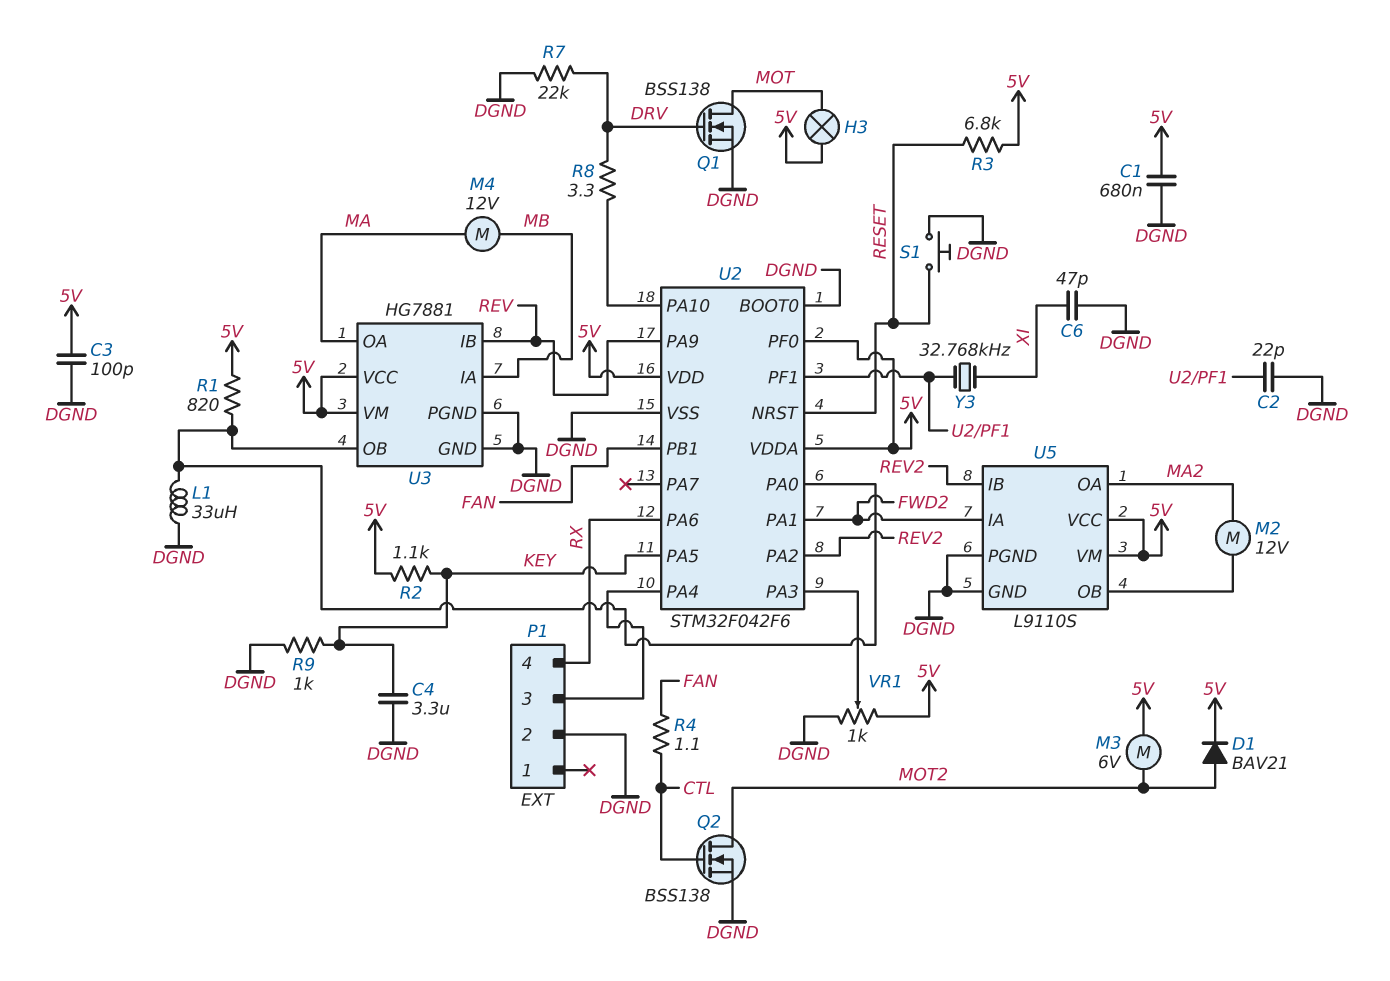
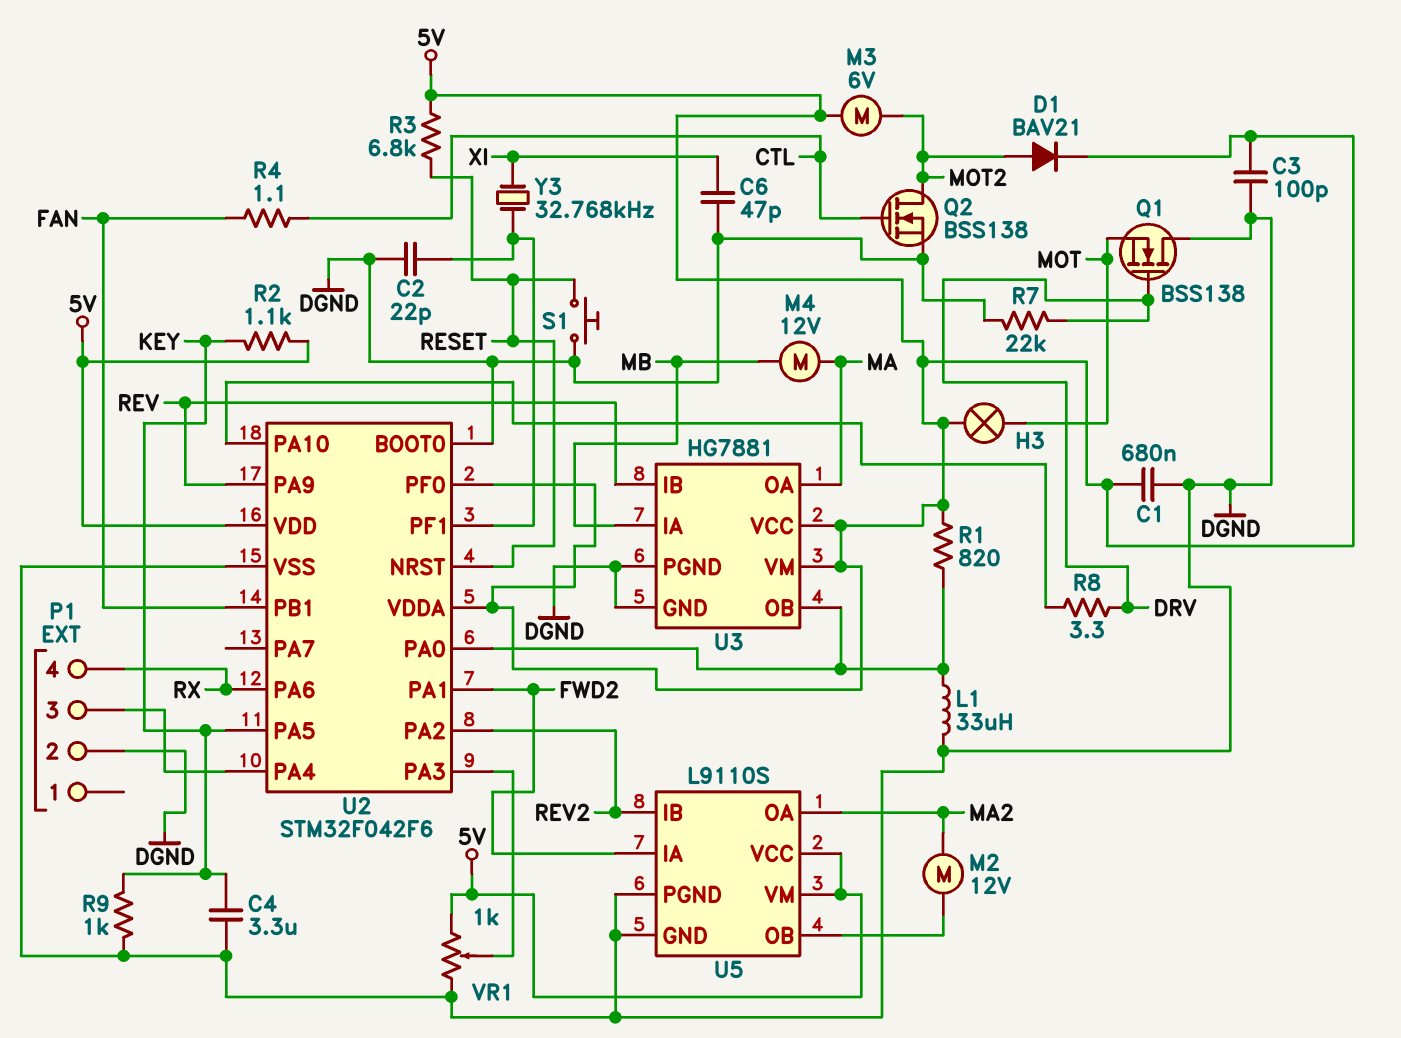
Q1: NMOS BSS138 (G DRV, D MOT, S DGND) -> NMOS BSS138 (G DRV, D DGND, S MOT)

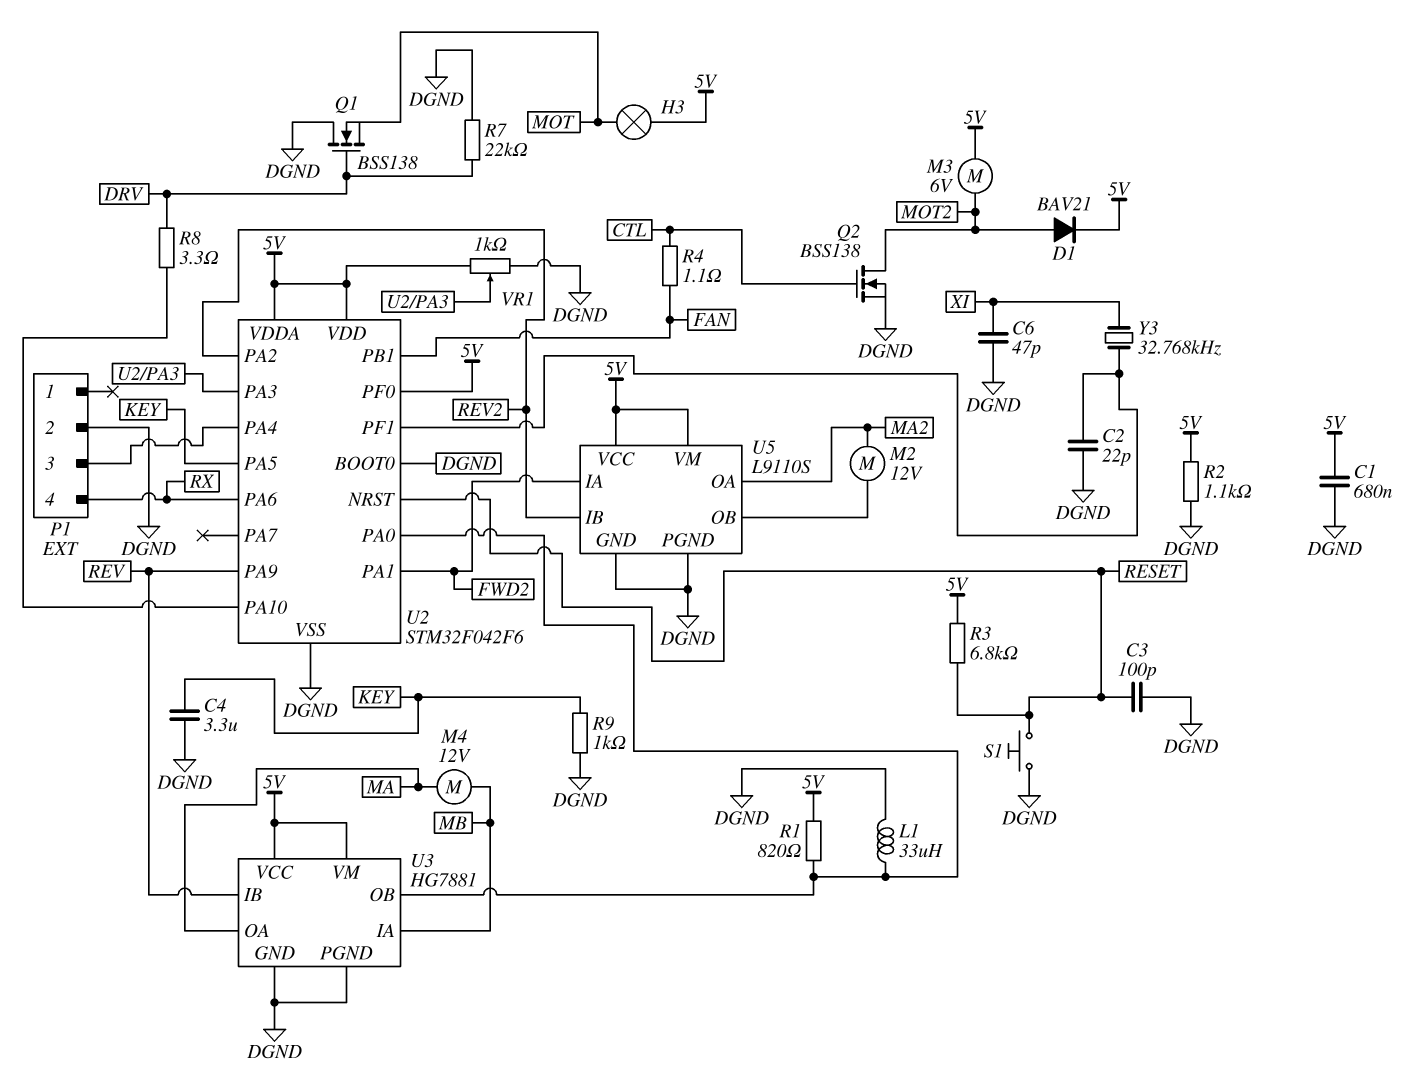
C3: 100pF (5V, DGND) -> 100pF (DGND, RESET)
R2: 1.1k (5V, KEY) -> 1.1k (5V, DGND)

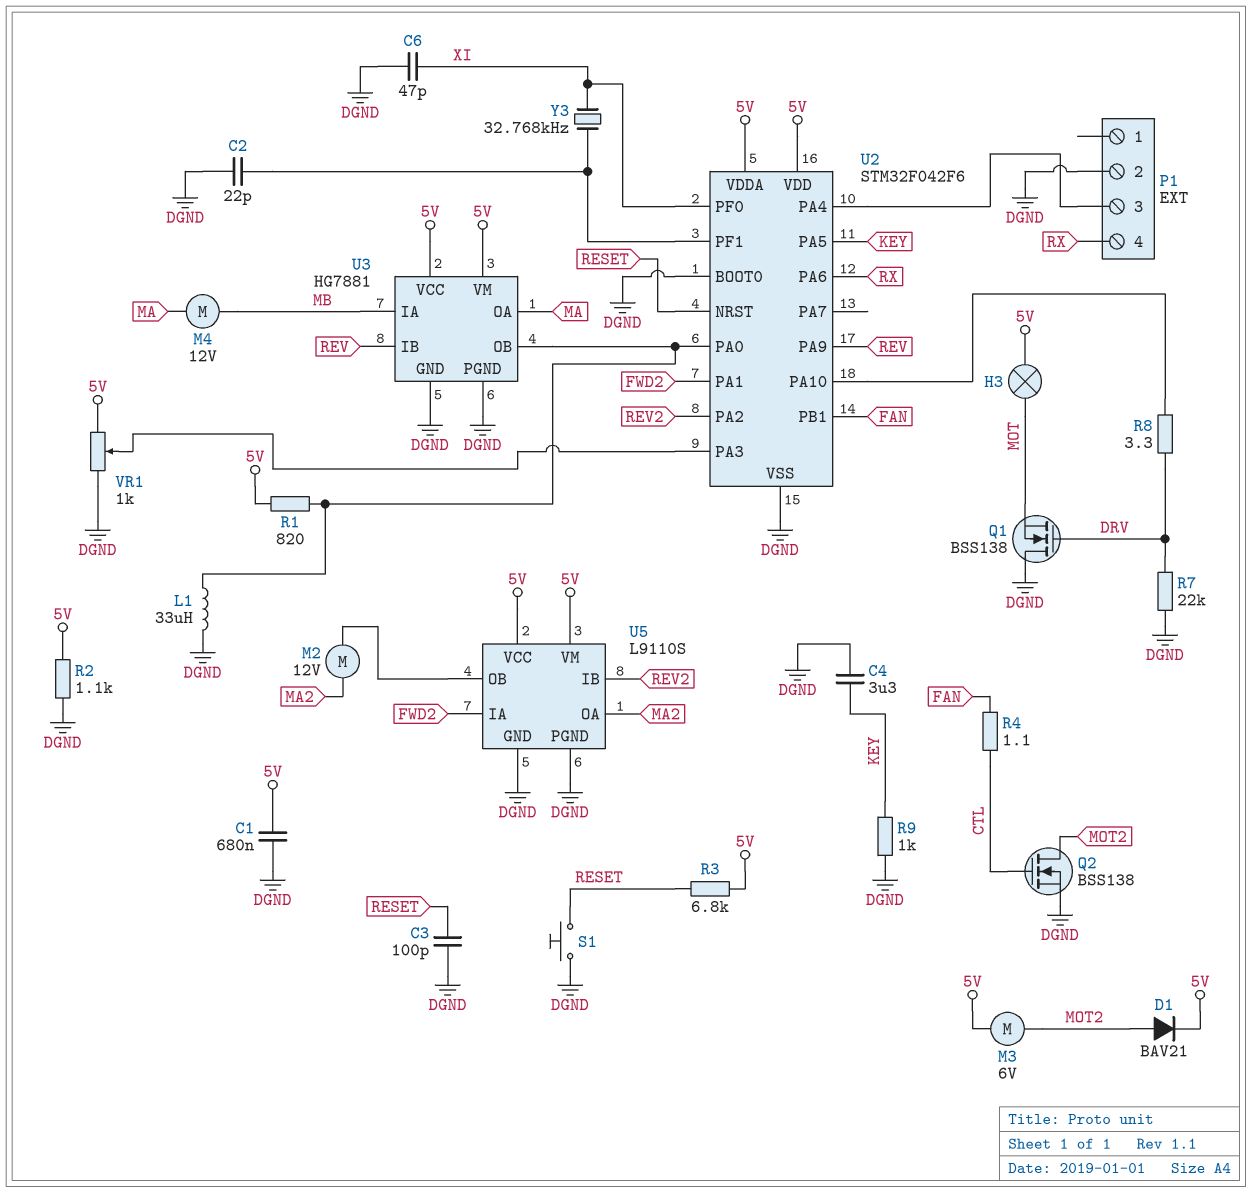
U2 pin PF0: 5V -> XI

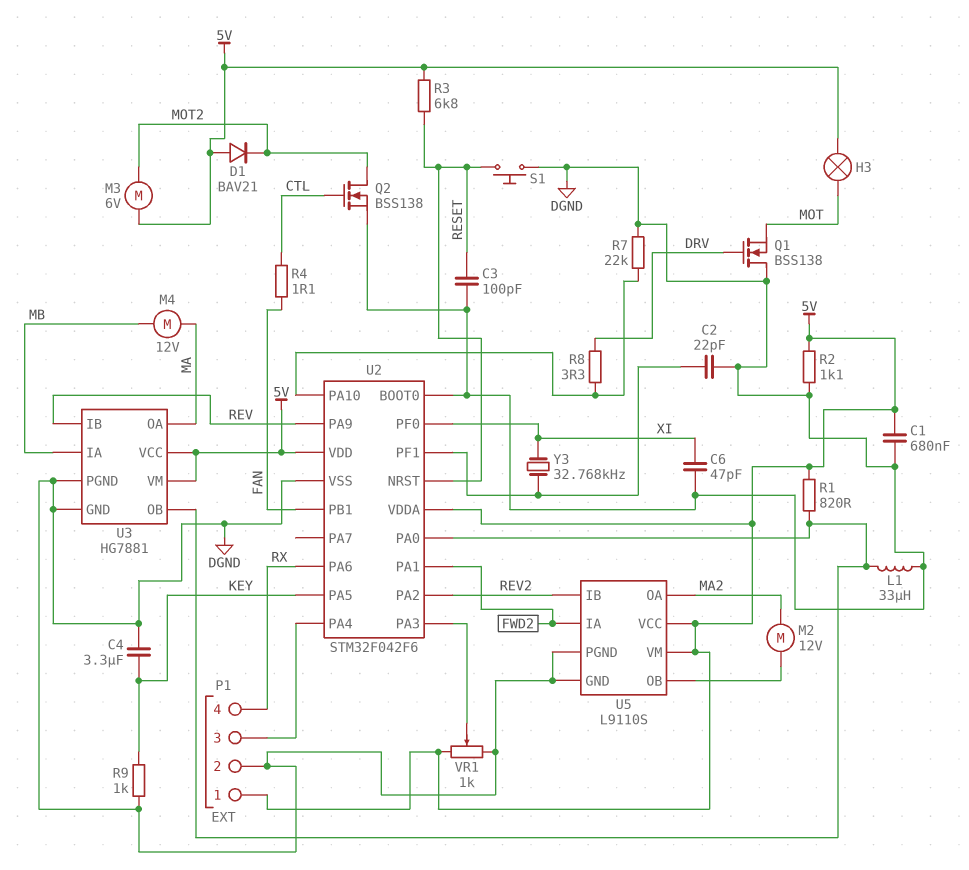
D1: diode BAV21 (A MOT2, K 5V) -> diode BAV21 (A 5V, K MOT2)
P1 pin 1: none -> 5V
R7: 22k (DGND, DRV) -> 22k (DGND, U2/PA10)

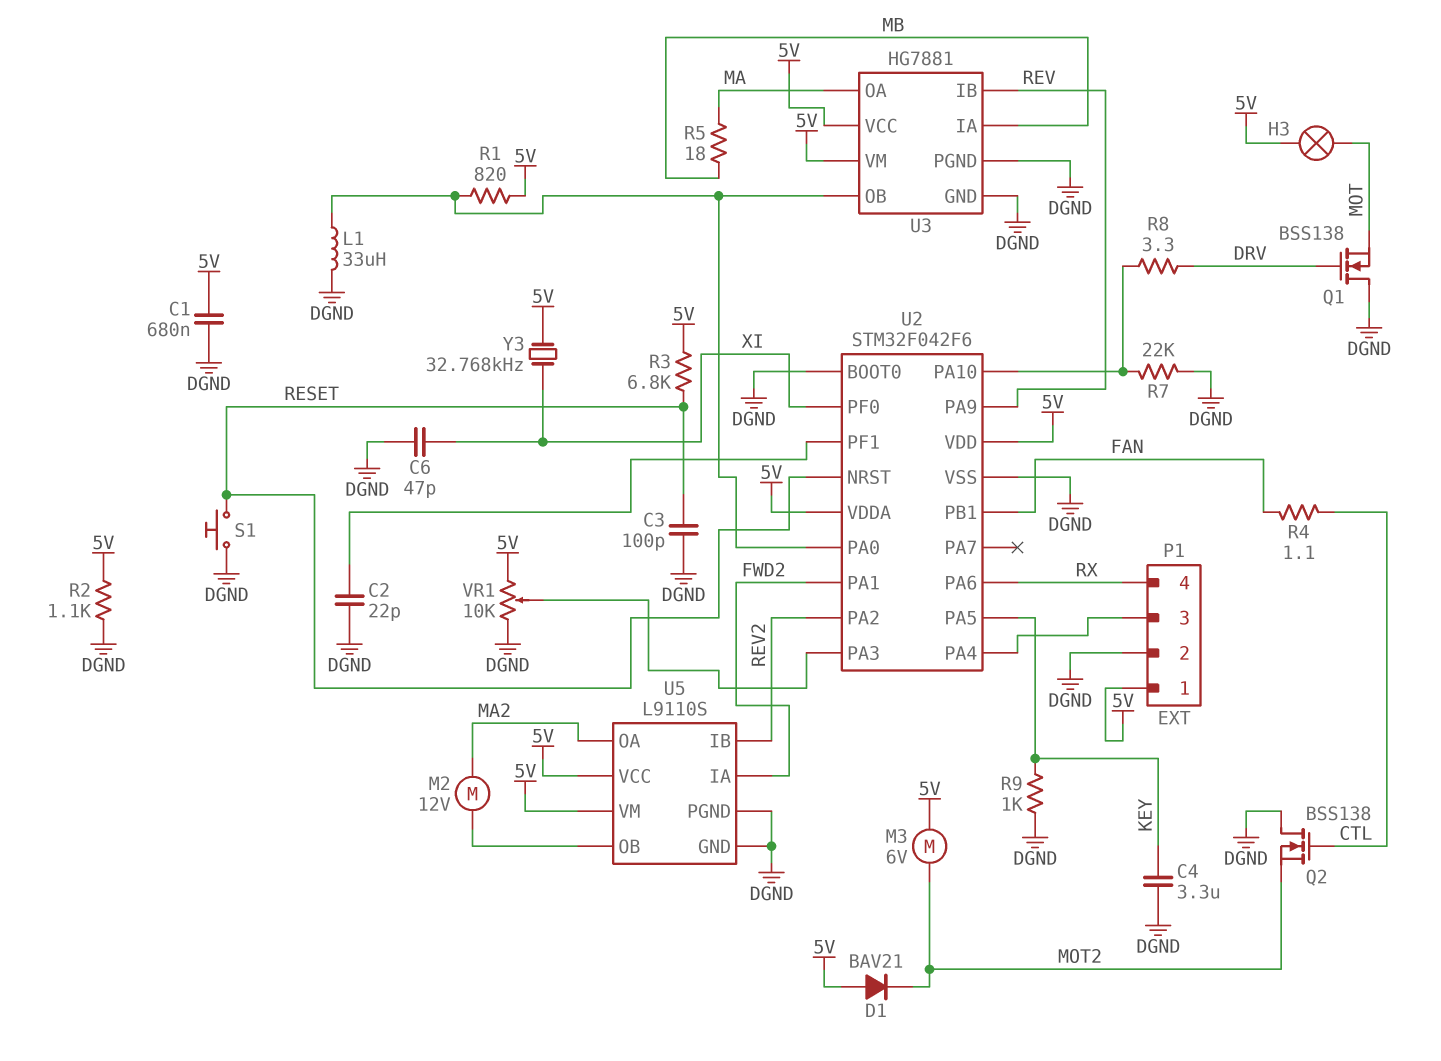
M4: motor 12V (MA, MB) -> none
Q2: NMOS BSS138 (G CTL, D MOT2, S DGND) -> NMOS BSS138 (G CTL, D DGND, S MOT2)
R5: none -> 18 (MA, MB)
VR1: 1k (5V, DGND, wiper U2/PA3) -> 10k (5V, DGND, wiper U2/PA3)
Y3: 32.768kHz (U2/PF1, XI) -> 32.768kHz (5V, XI)

